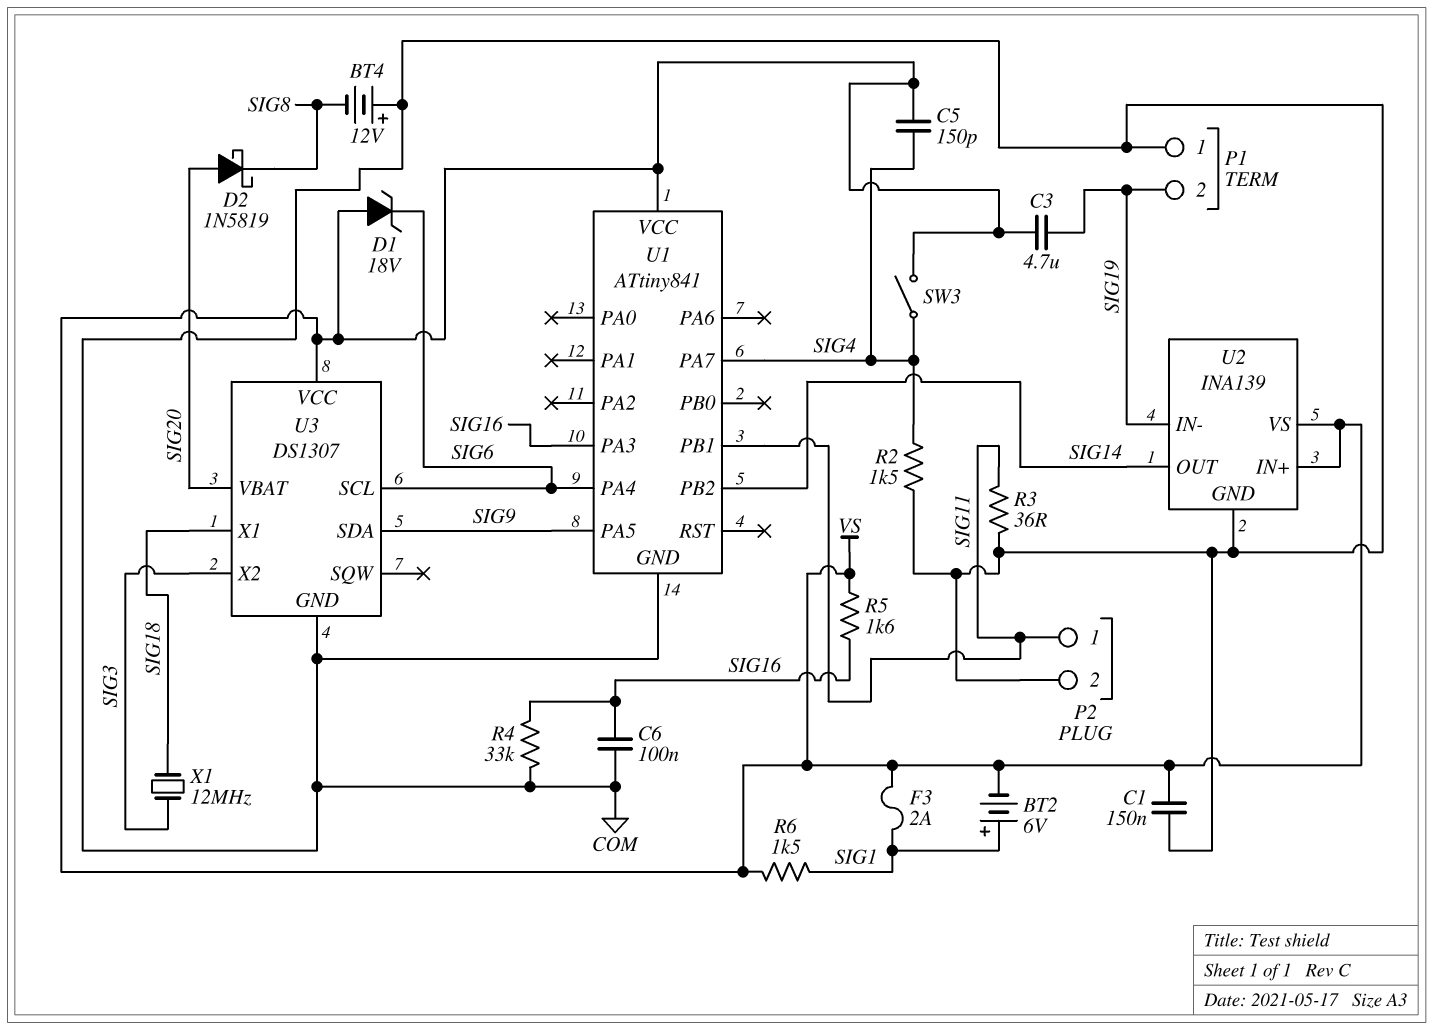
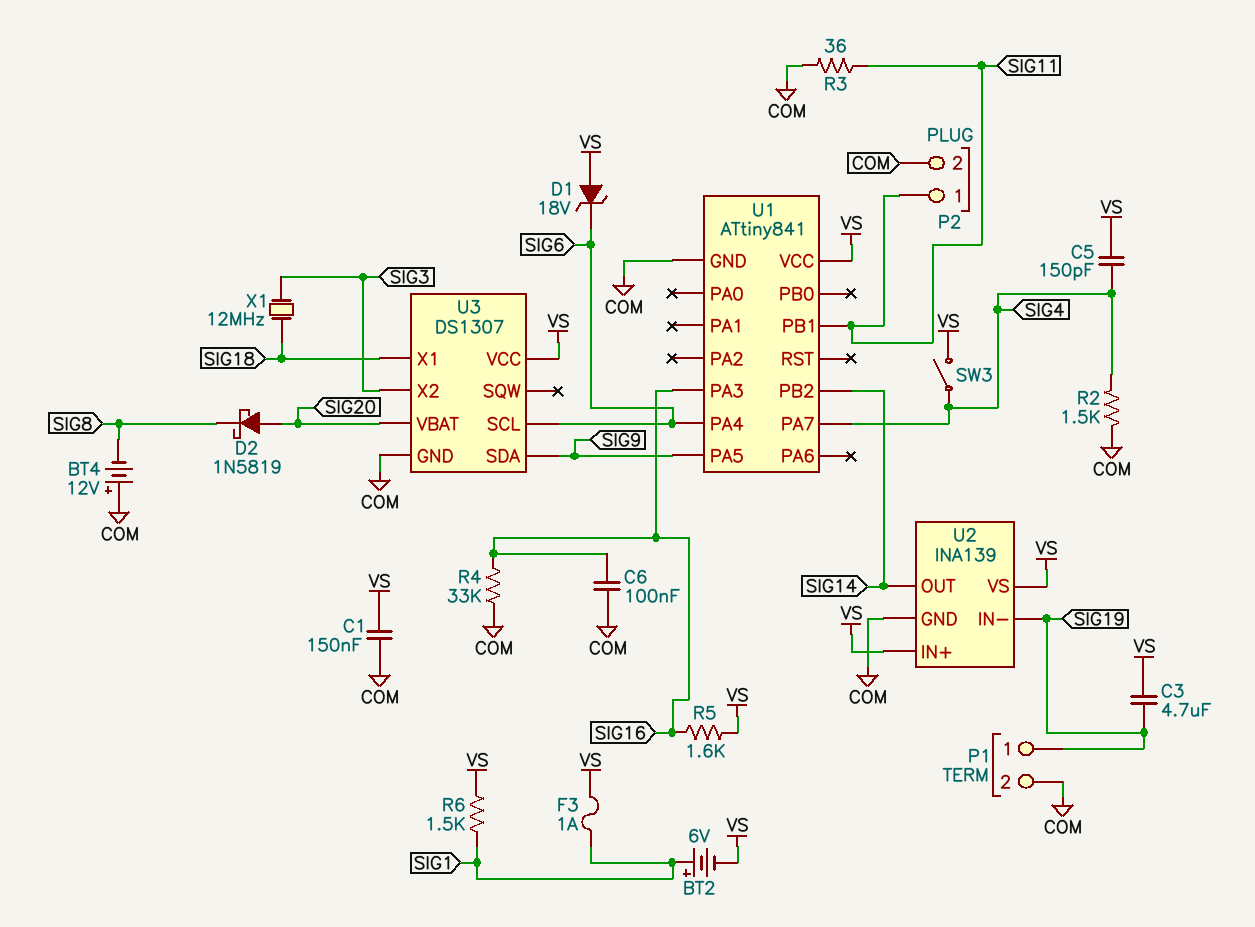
F3: 2A (SIG1, VS) -> 1A (SIG1, VS)
P1 pin 1: COM -> SIG19
P1 pin 2: SIG19 -> COM

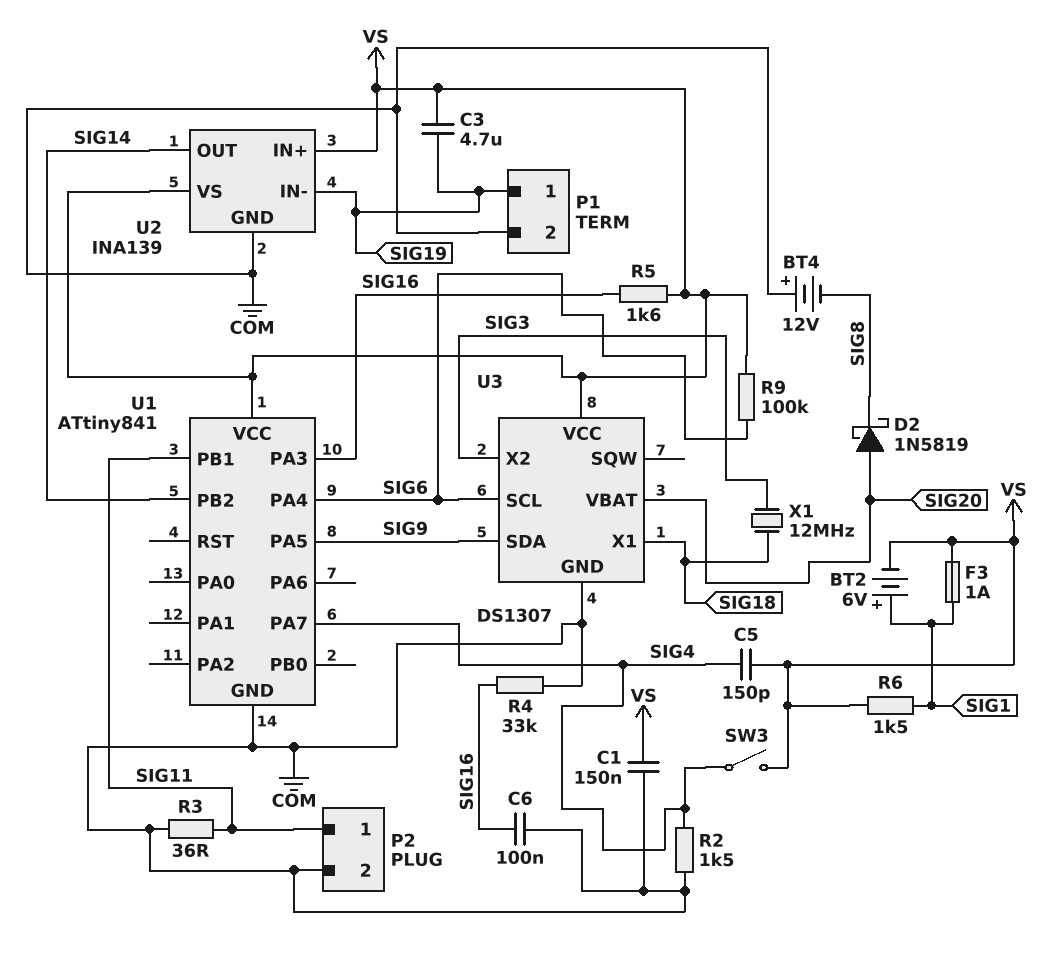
D1: zener 18V (A VS, K SIG6) -> none
R9: none -> 100k (SIG6, VS)

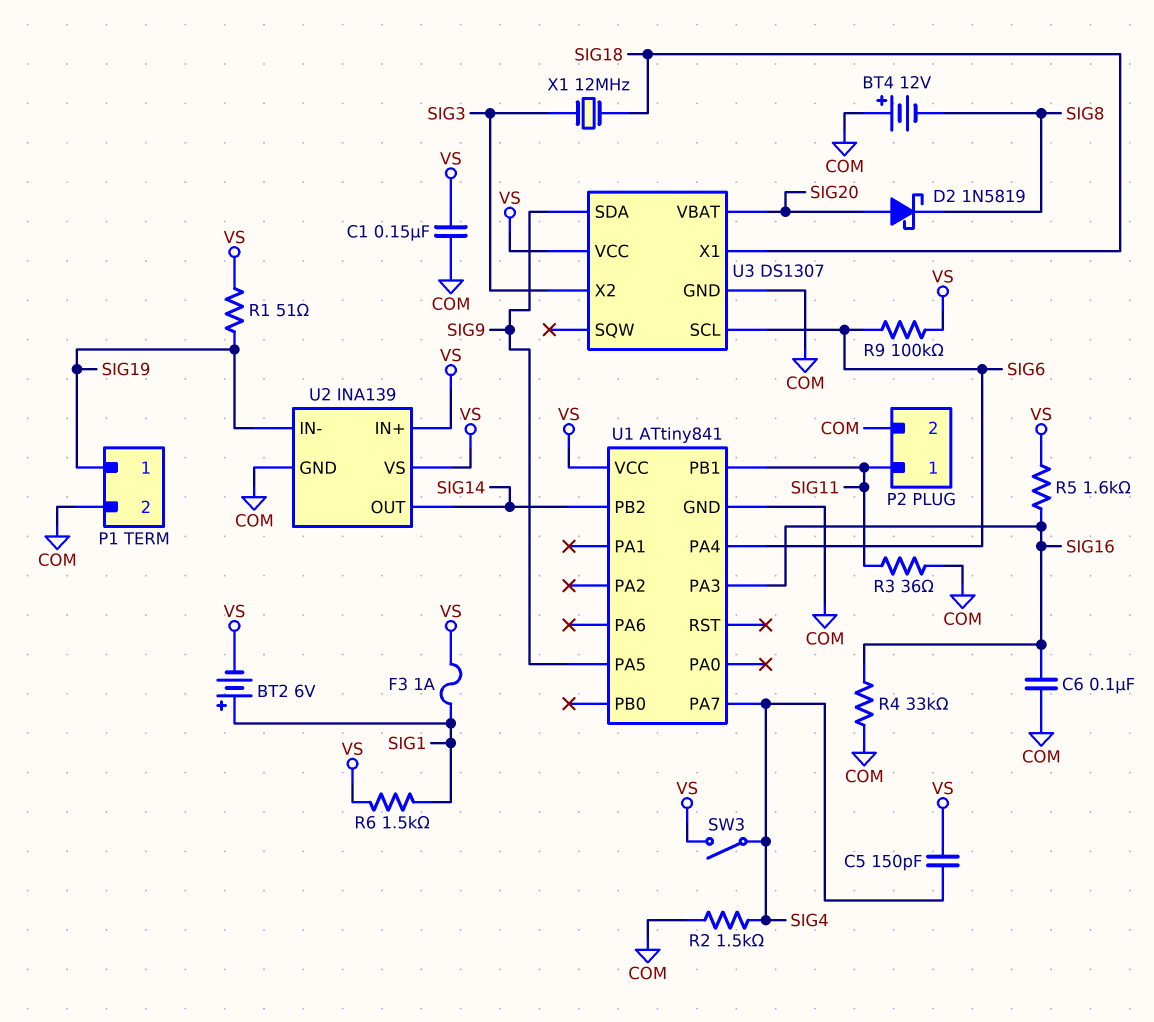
C3: 4.7uF (SIG19, VS) -> none
R1: none -> 51 (SIG19, VS)

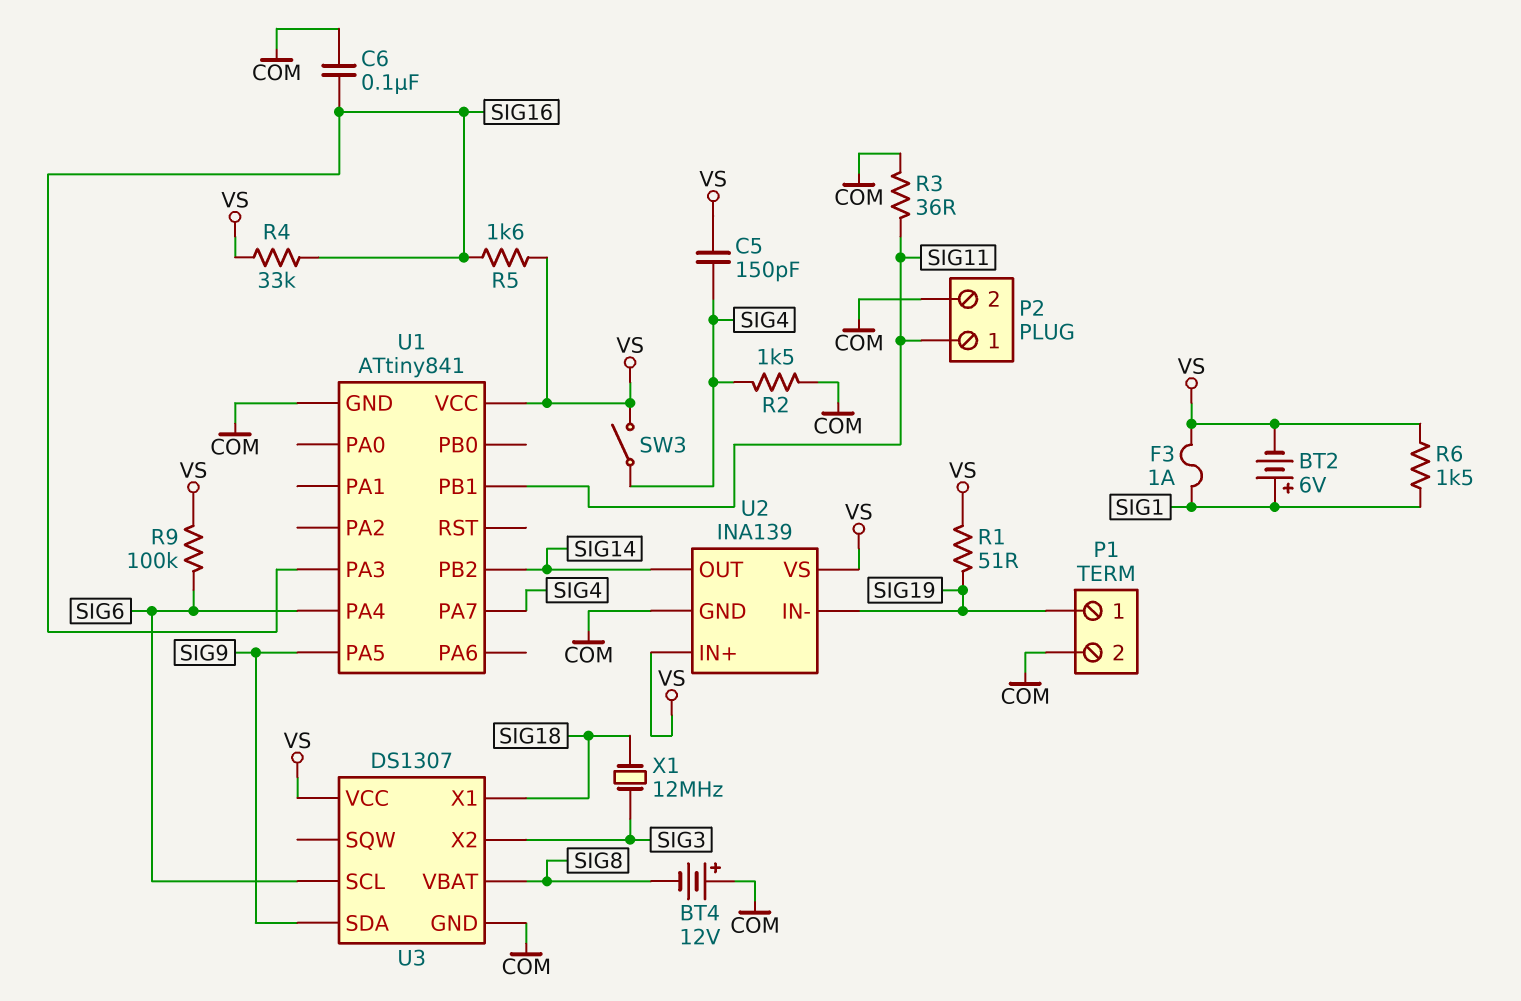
C1: 150nF (COM, VS) -> none
D2: schottky 1N5819 (A SIG20, K SIG8) -> none
R4: 33k (COM, SIG16) -> 33k (SIG16, VS)
U3 pin VBAT: SIG20 -> SIG8

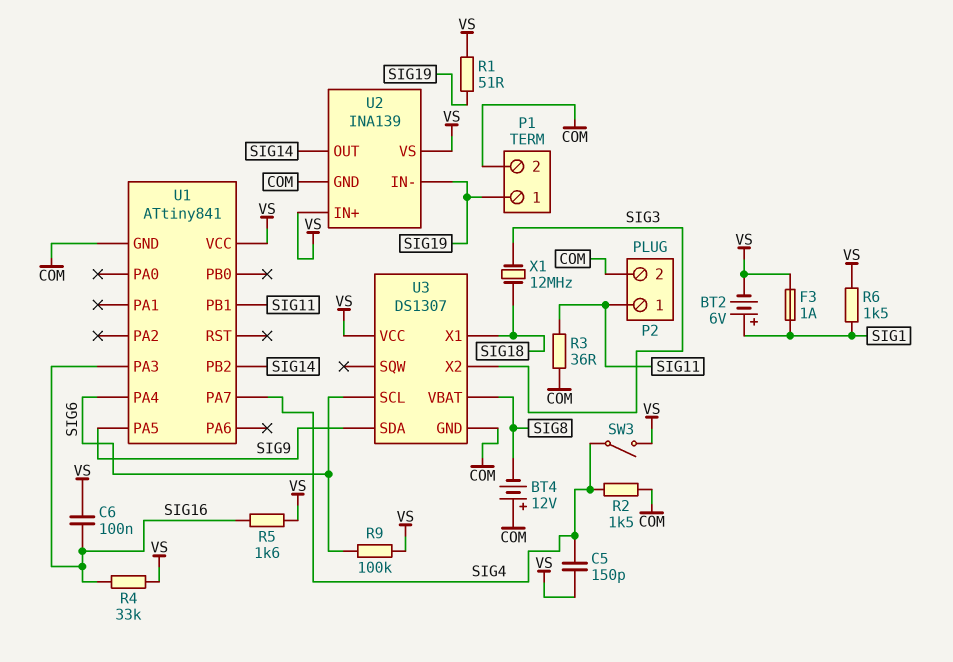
C6: 100nF (COM, SIG16) -> 100nF (SIG16, VS)

